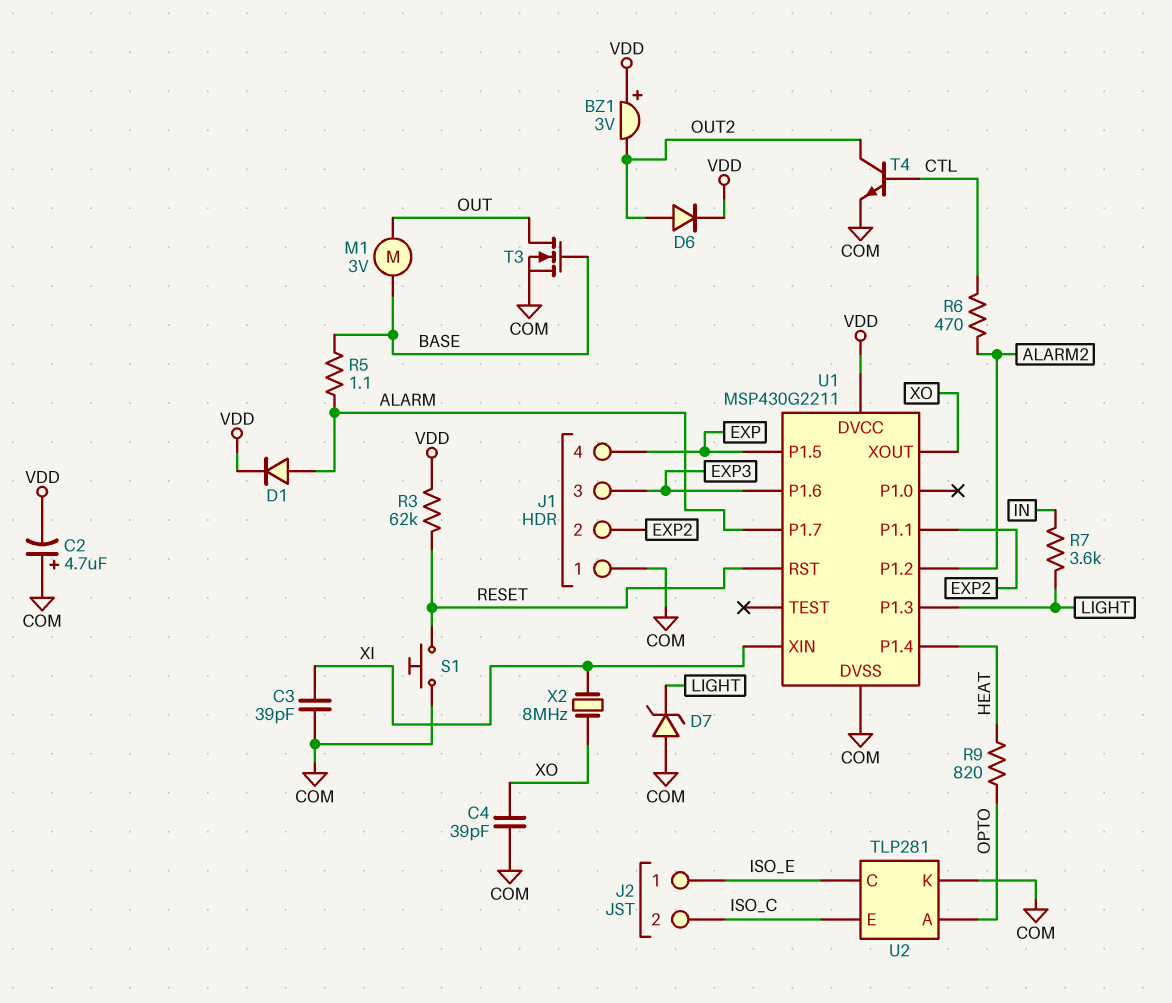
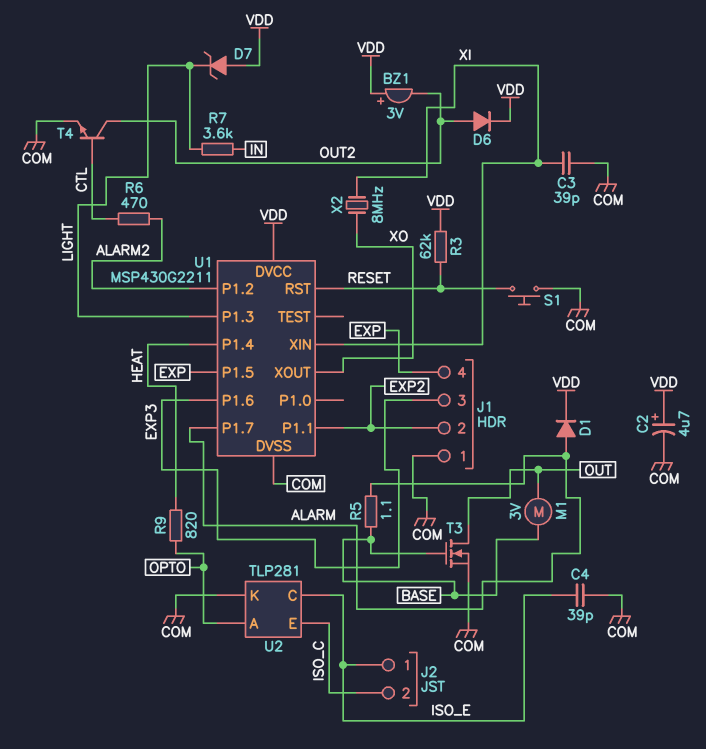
C2: 4.7uF (plus COM, minus VDD) -> 4.7uF (plus VDD, minus COM)
C4: 39pF (COM, XO) -> 39pF (COM, ISO_E)
D7: zener (A COM, K LIGHT) -> zener (A VDD, K LIGHT)

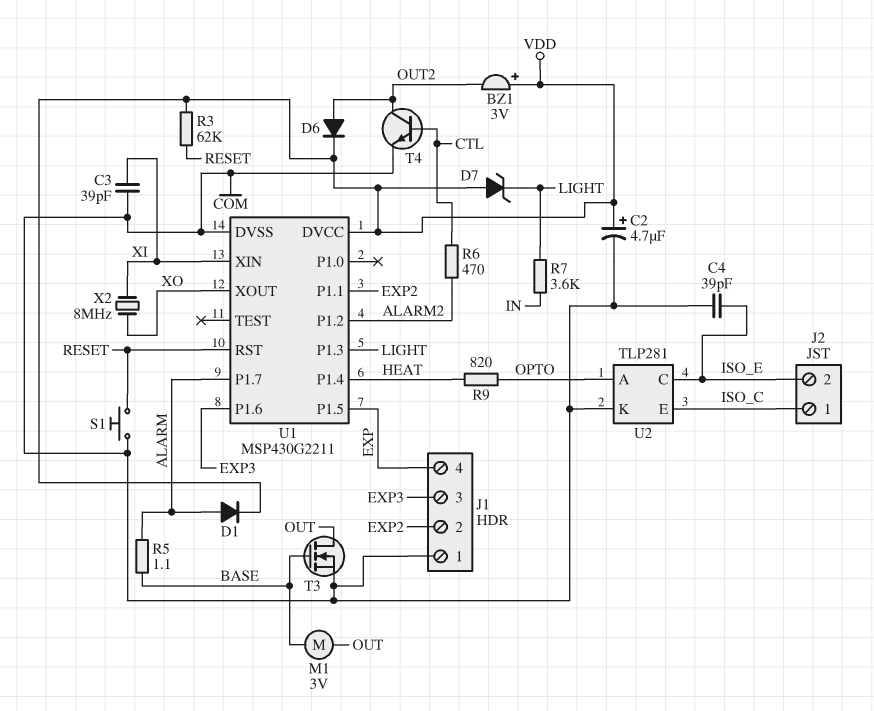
J2 pin 1: ISO_E -> ISO_C
J2 pin 2: ISO_C -> ISO_E

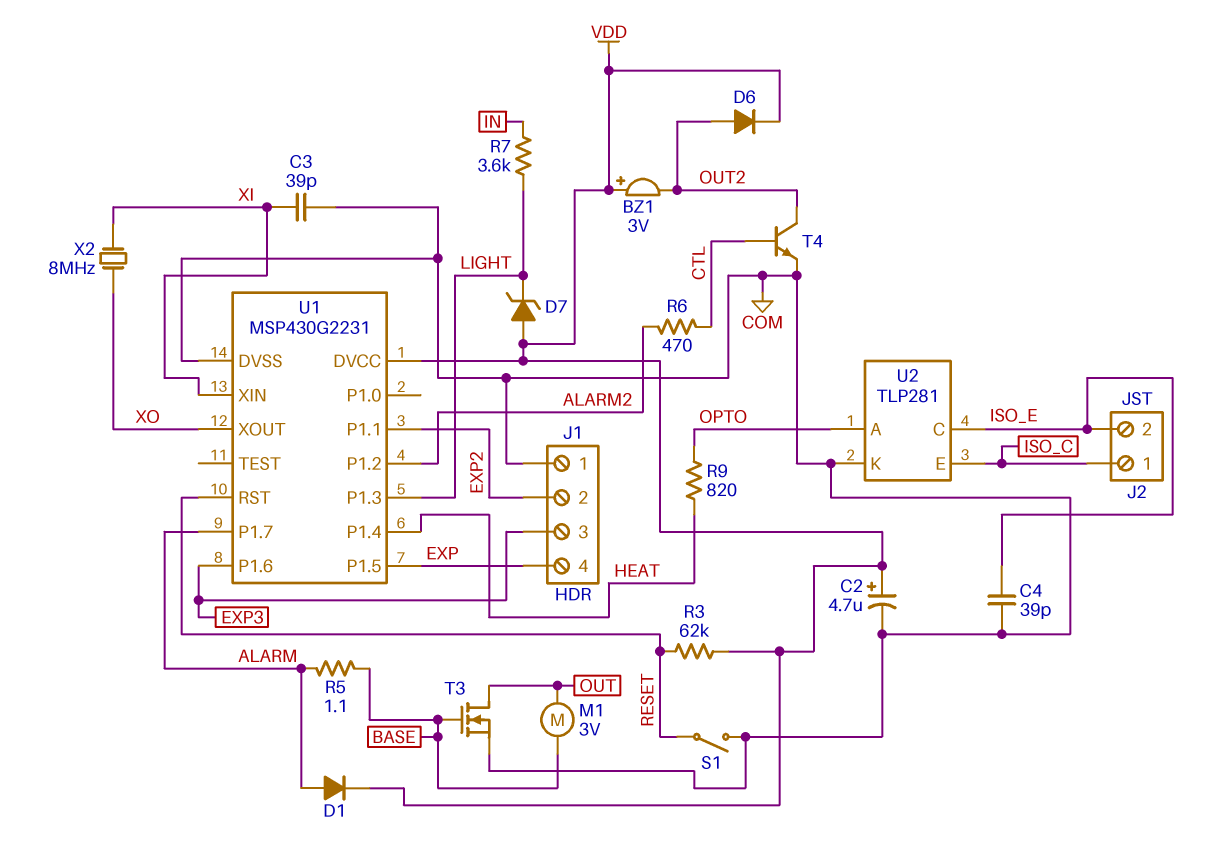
S1: button (COM, RESET) -> switch (COM, RESET)
U1: MSP430G2211 -> MSP430G2231

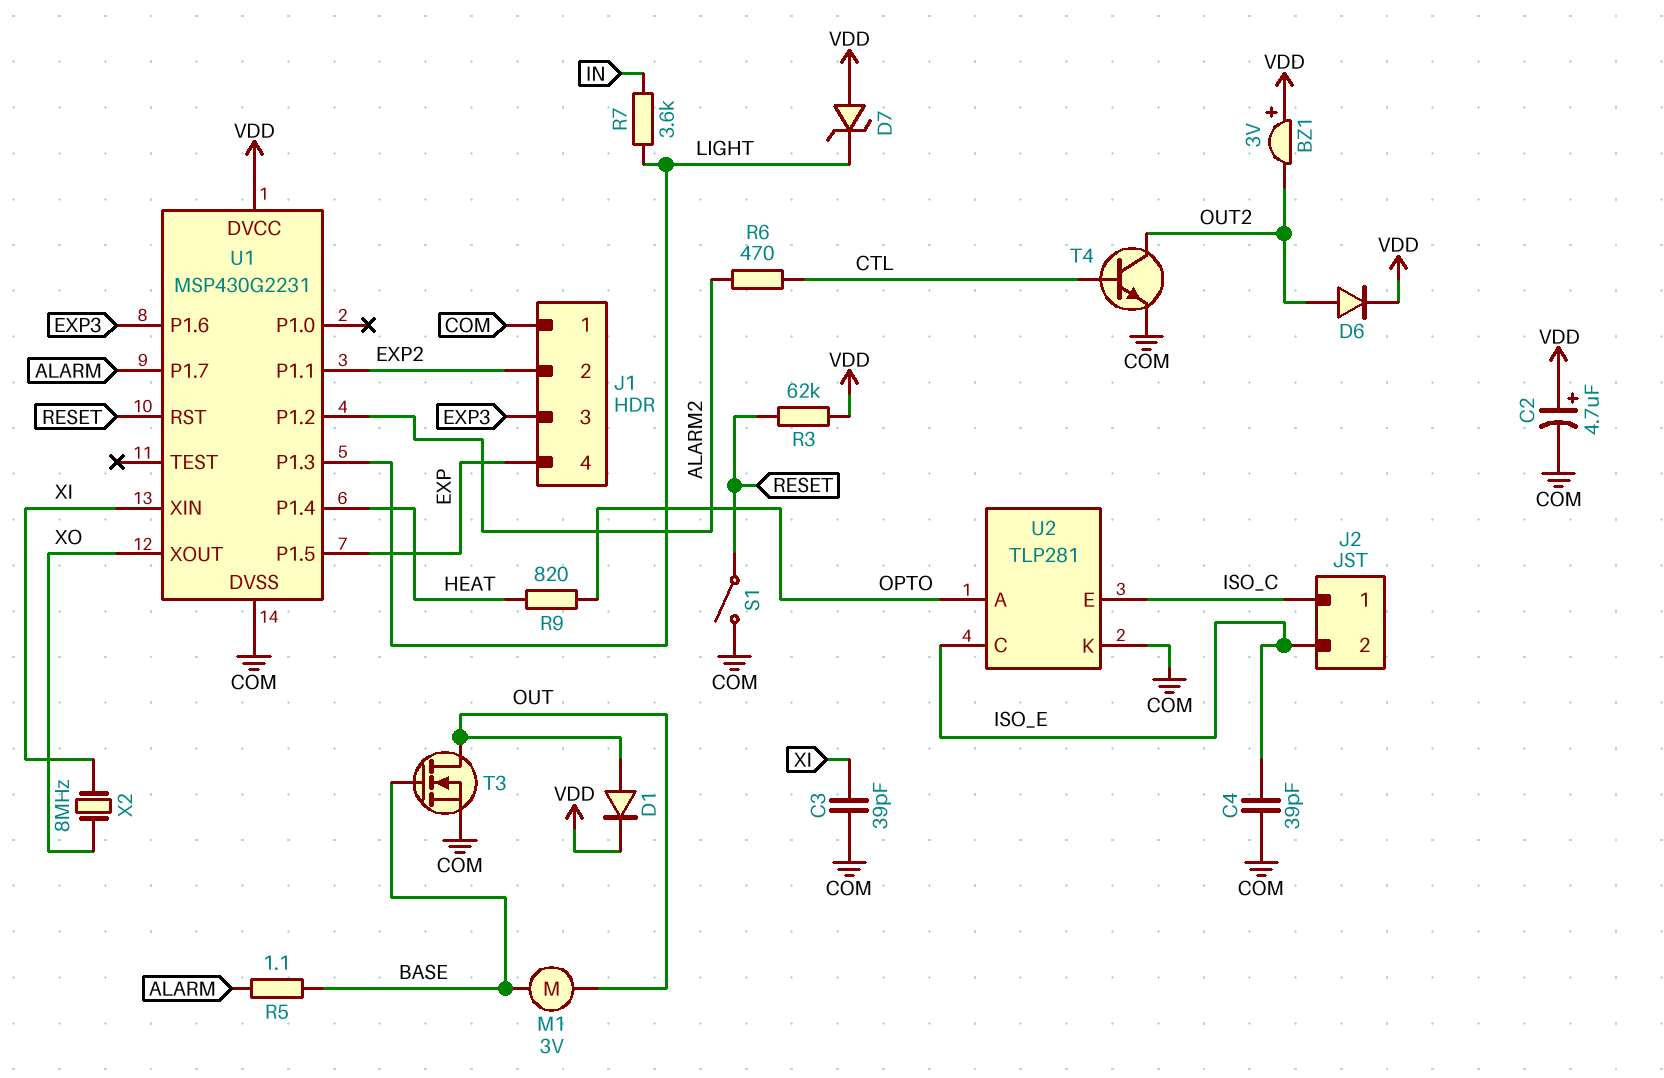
D1: diode (A ALARM, K VDD) -> diode (A OUT, K VDD)

